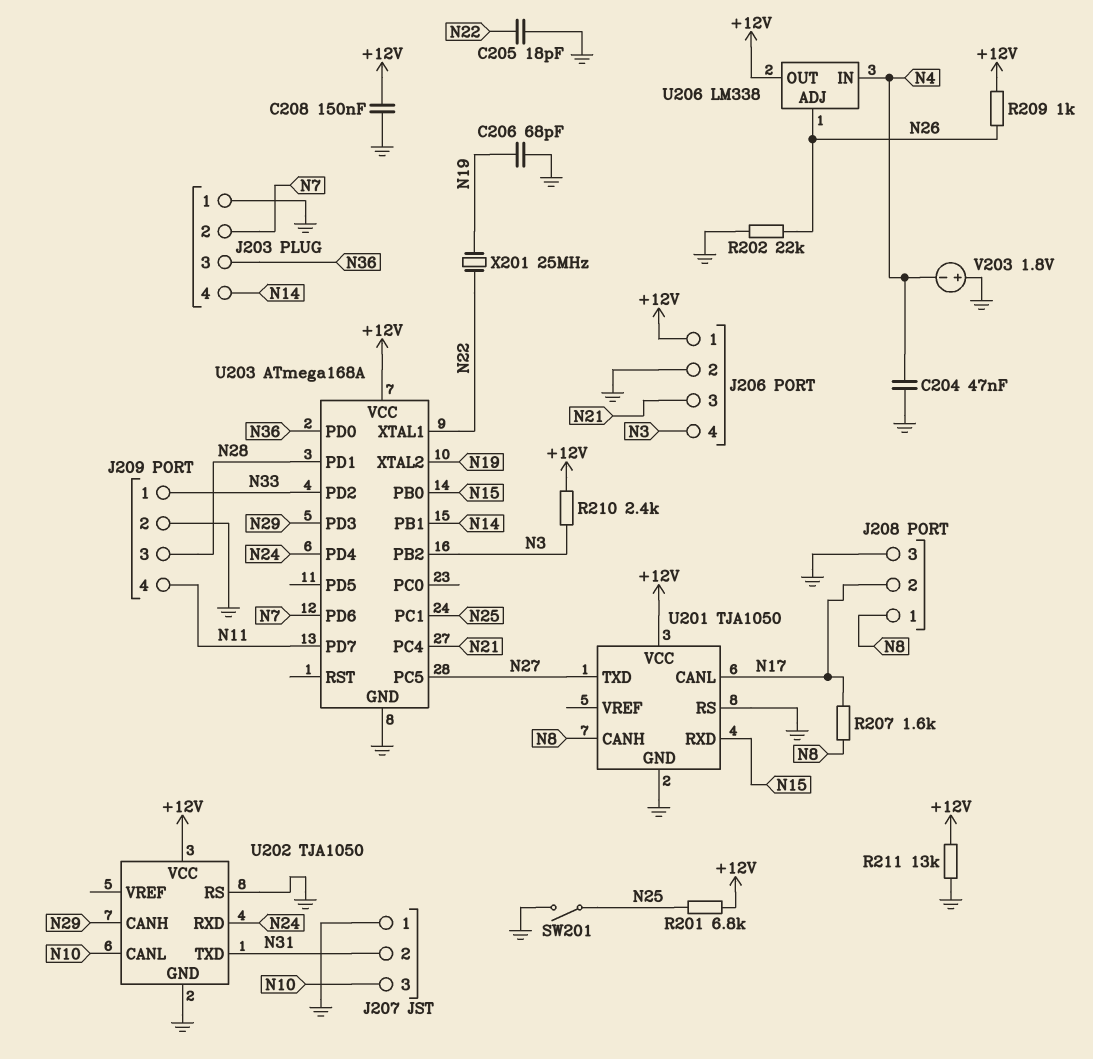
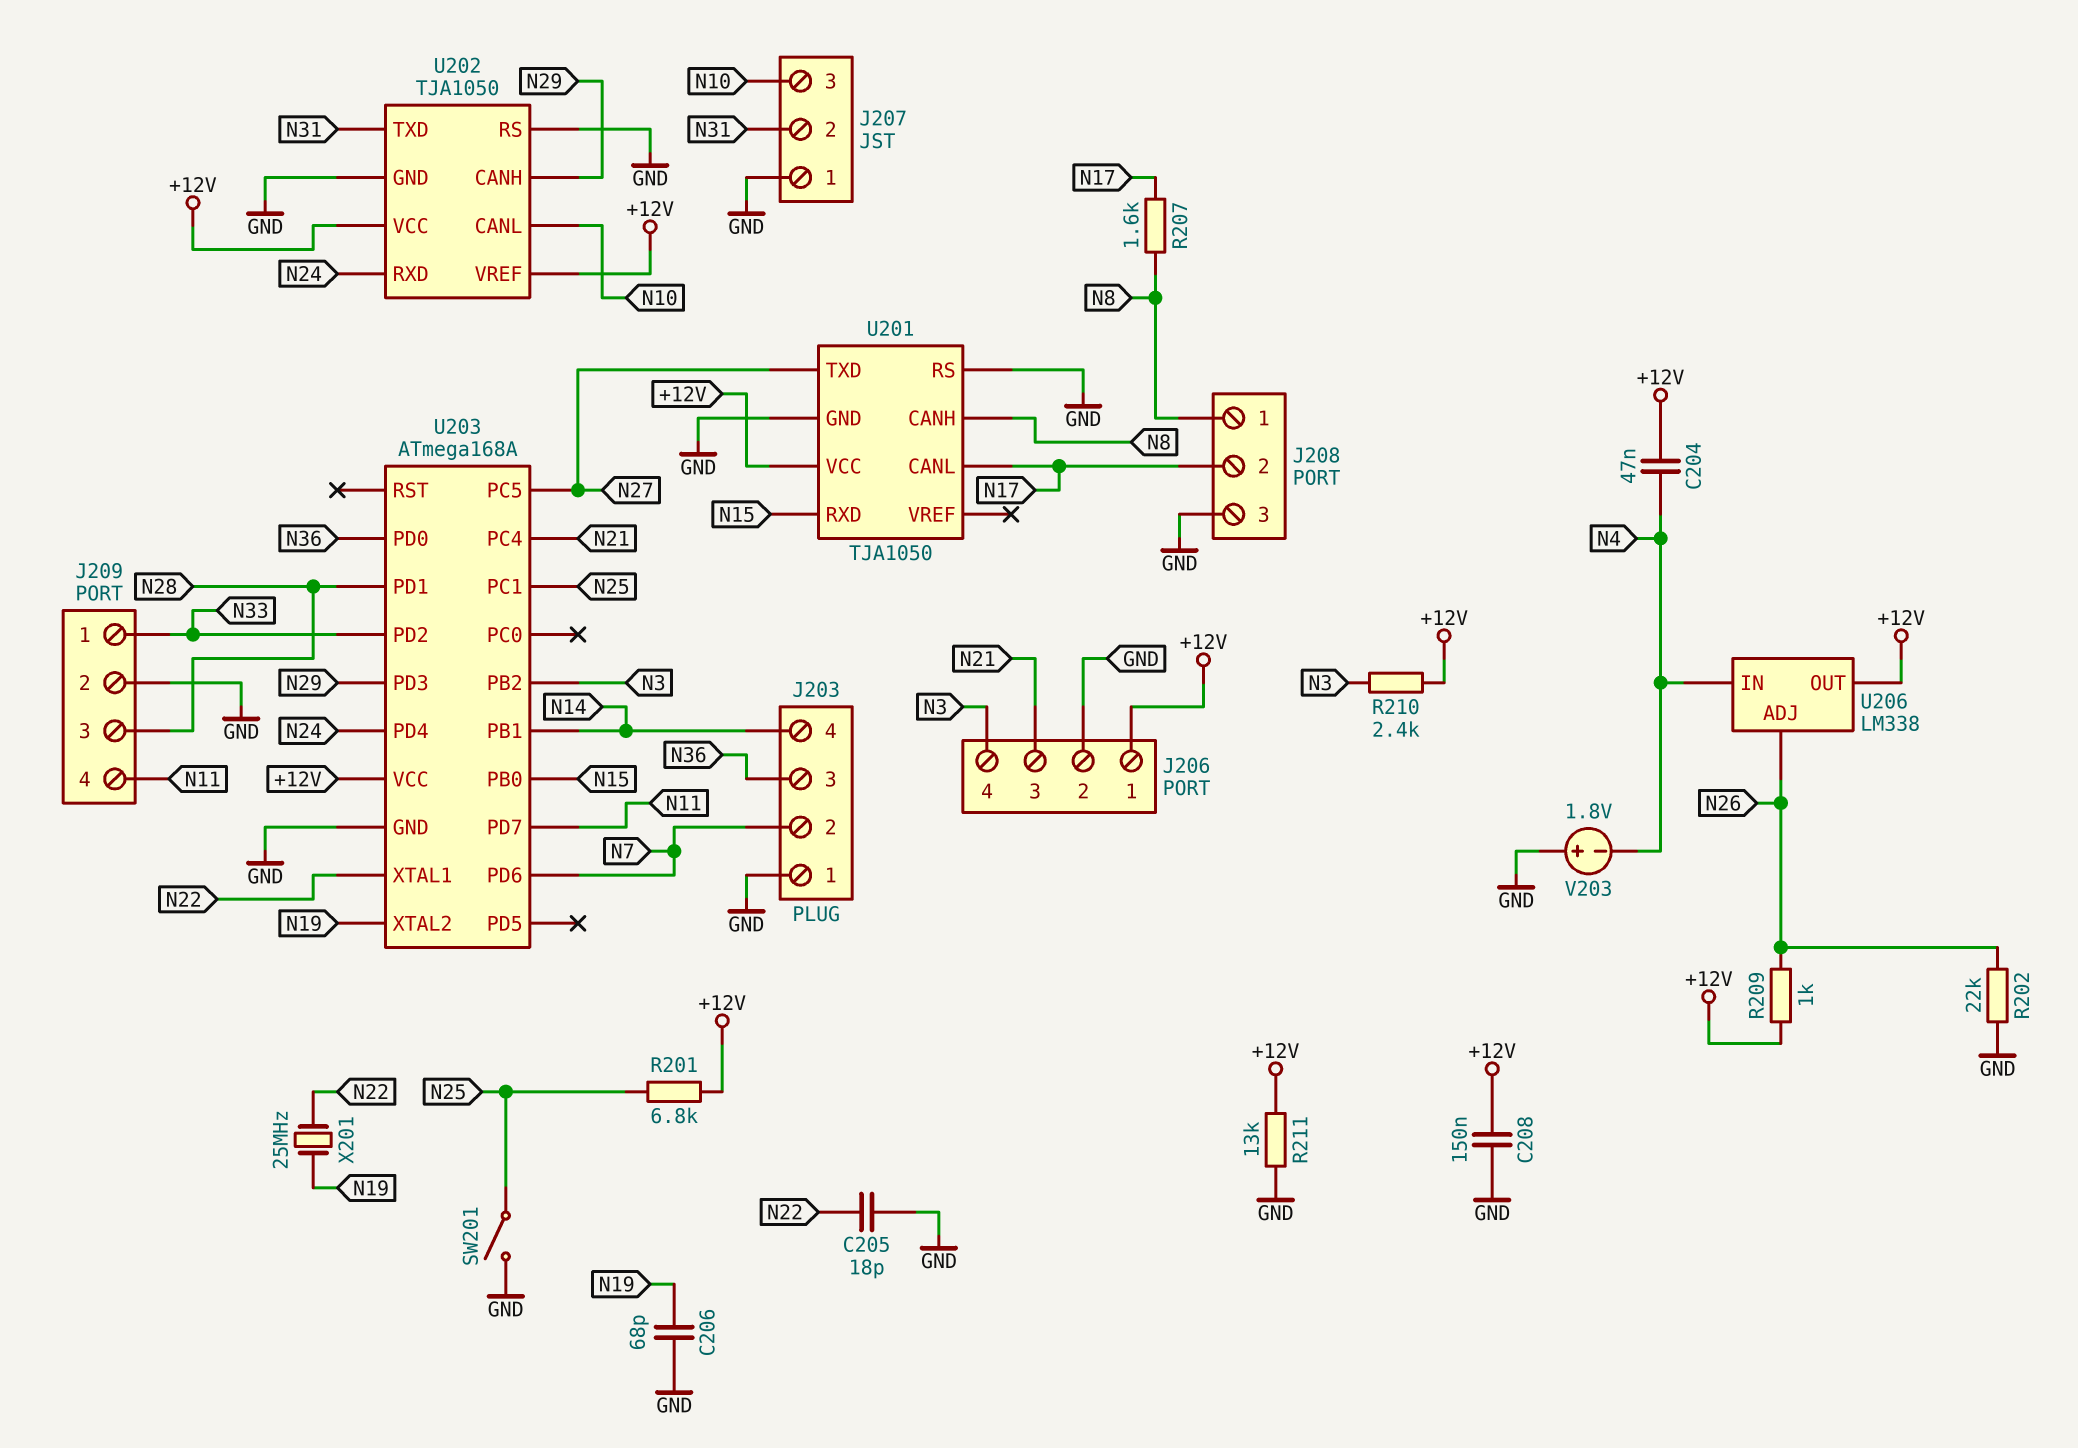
C204: 47nF (GND, N4) -> 47nF (+12V, N4)
U202 pin VREF: none -> +12V

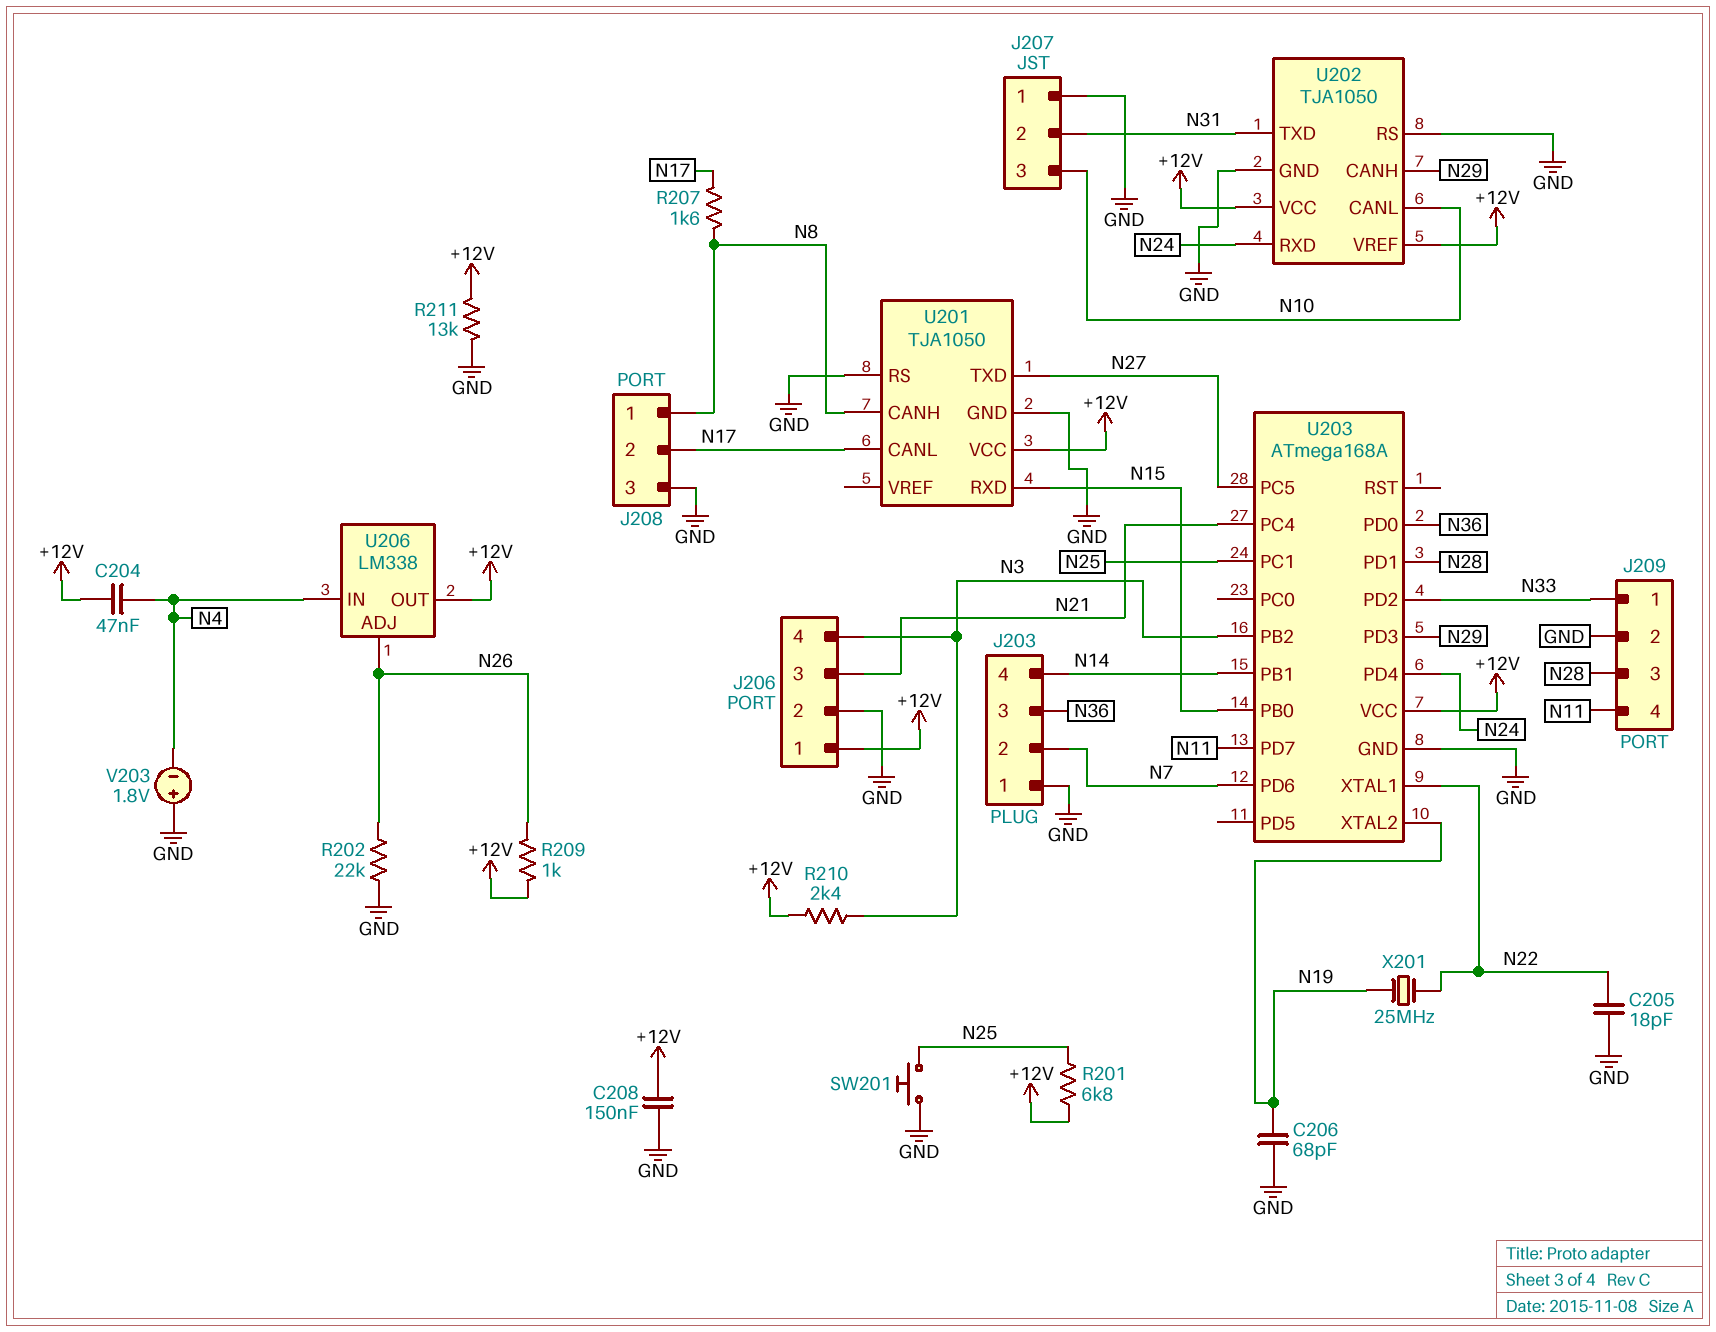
SW201: switch (GND, N25) -> button (GND, N25)

